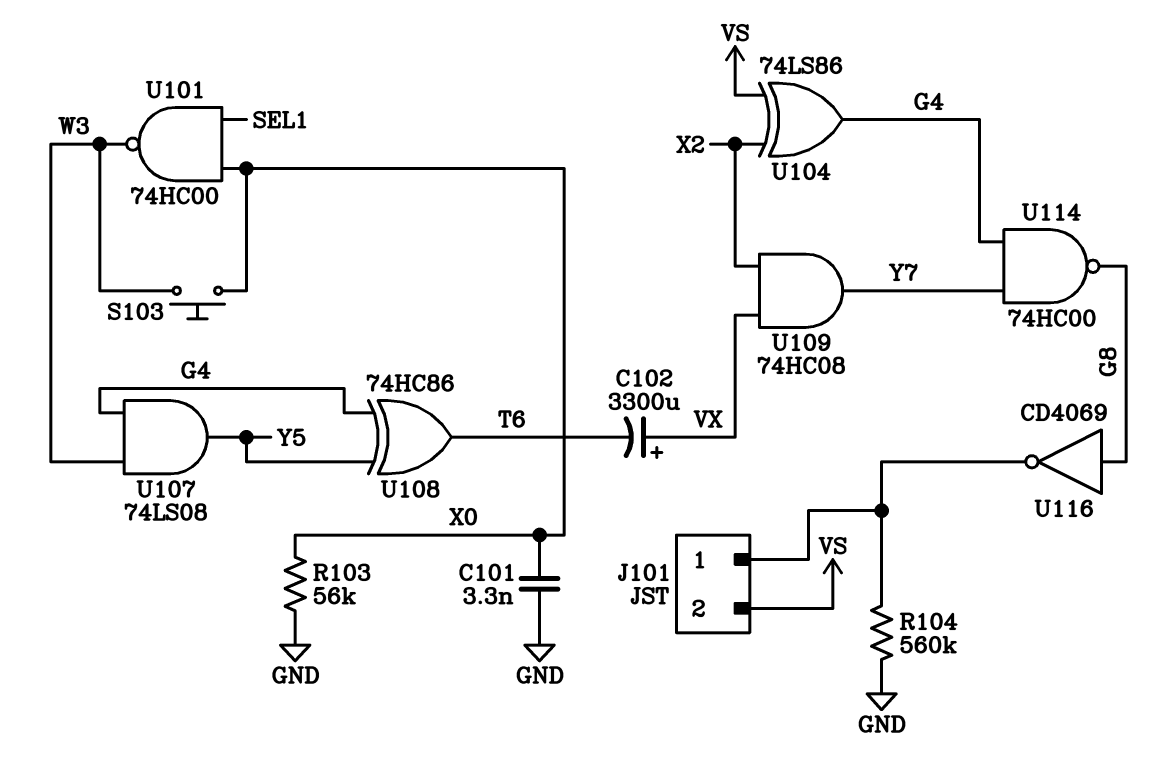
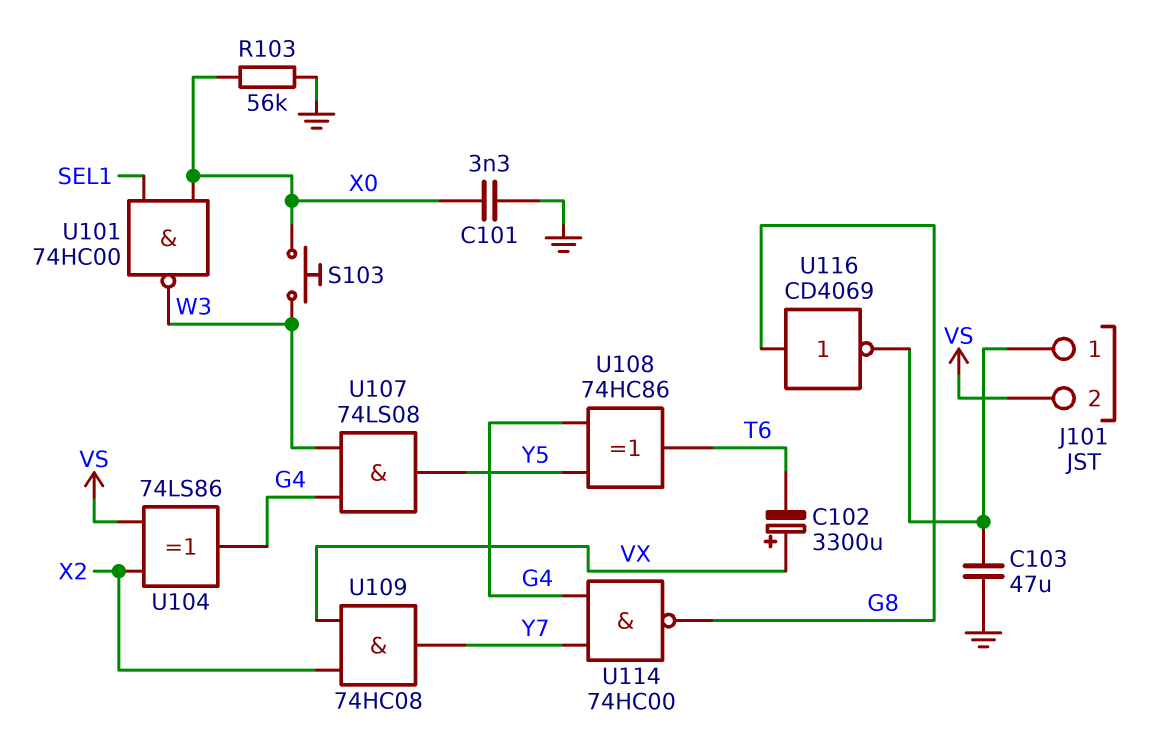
C103: none -> 47uF (GND, J101/1)
R104: 560k (GND, J101/1) -> none

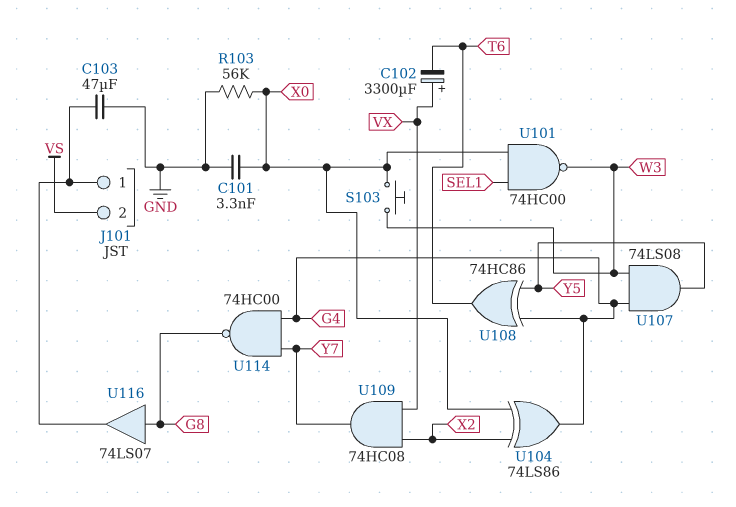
U104: XOR 74LS86 (in VS, in X2, out G4) -> XOR 74LS86 (in X0, in X2, out G4)
U116: NOT CD4069 (in G8, out J101/1) -> buffer 74LS07 (in G8, out J101/1)

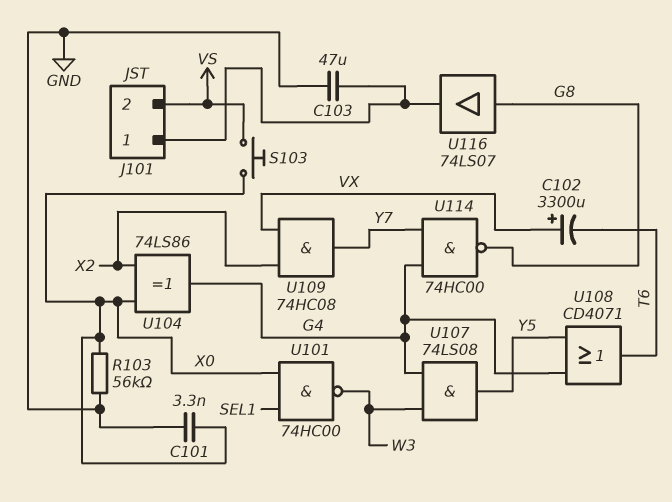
S103: button (W3, X0) -> button (VS, X0)
U108: XOR 74HC86 (in G4, in Y5, out T6) -> OR CD4071 (in G4, in Y5, out T6)

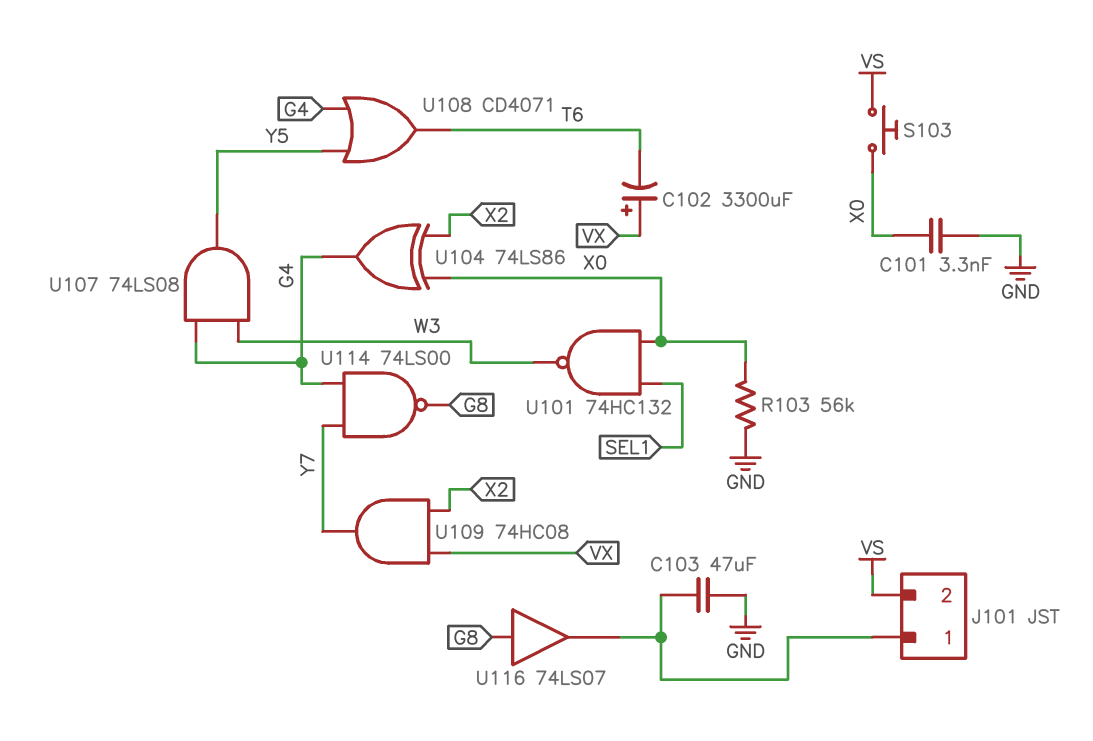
U101: NAND 74HC00 (in SEL1, in X0, out W3) -> NAND 74HC132 (in SEL1, in X0, out W3)
U114: NAND 74HC00 (in G4, in Y7, out G8) -> NAND 74LS00 (in G4, in Y7, out G8)

